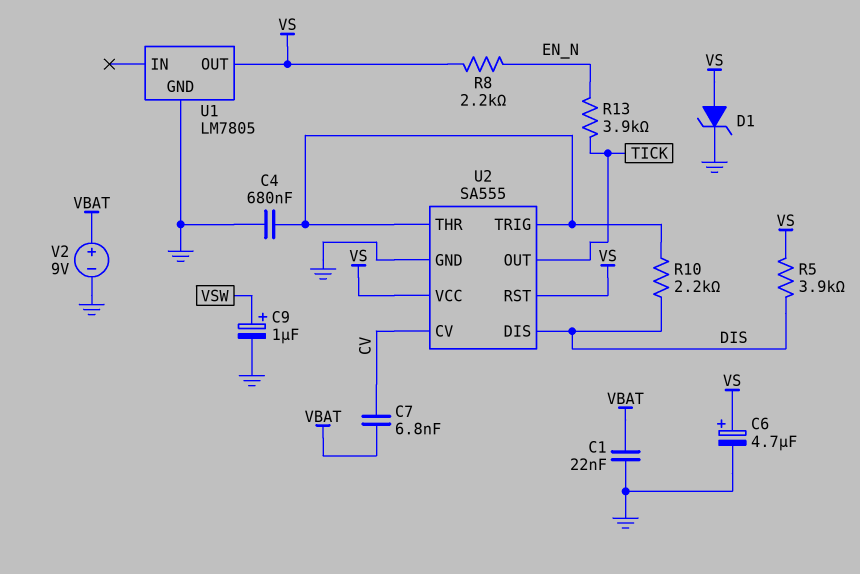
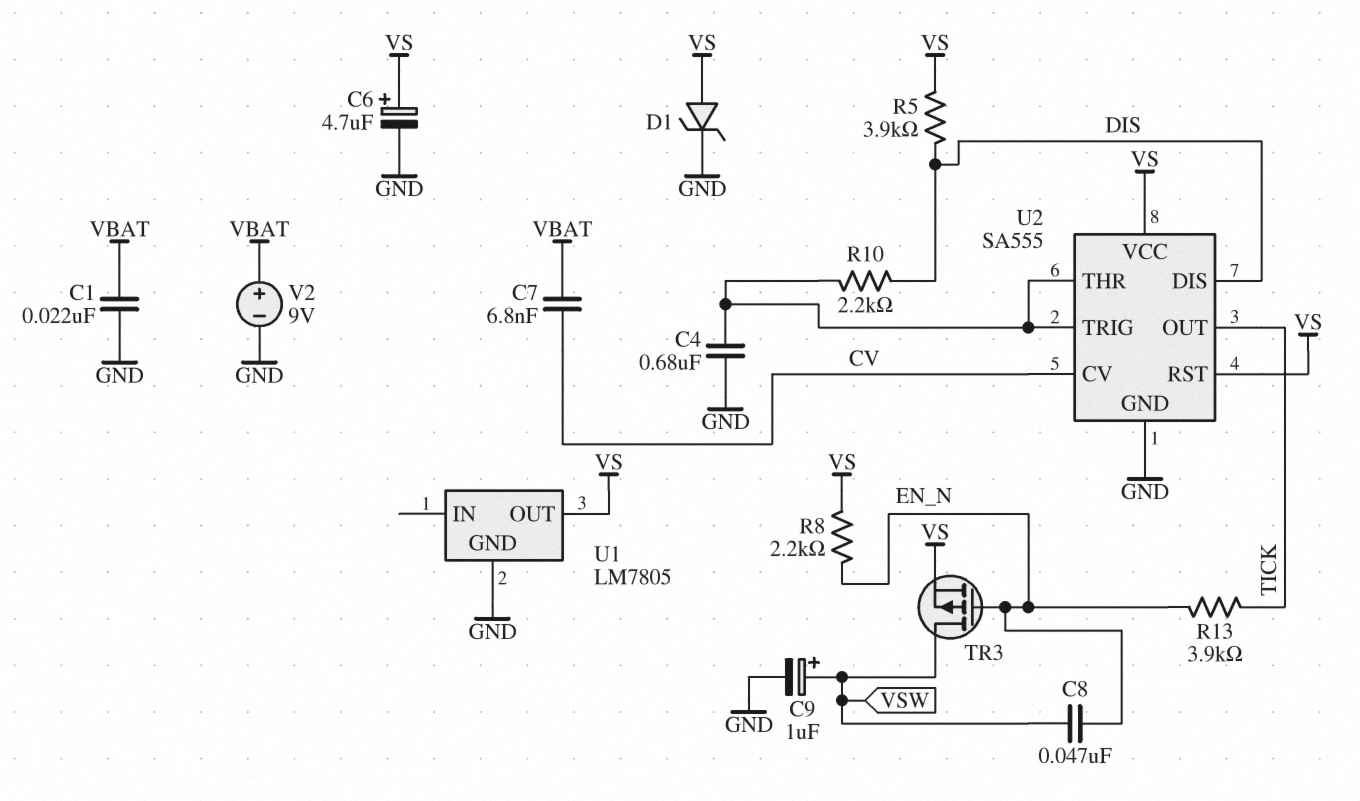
C8: none -> 47nF (EN_N, VSW)
TR3: none -> PMOS (G EN_N, D VSW, S VS)

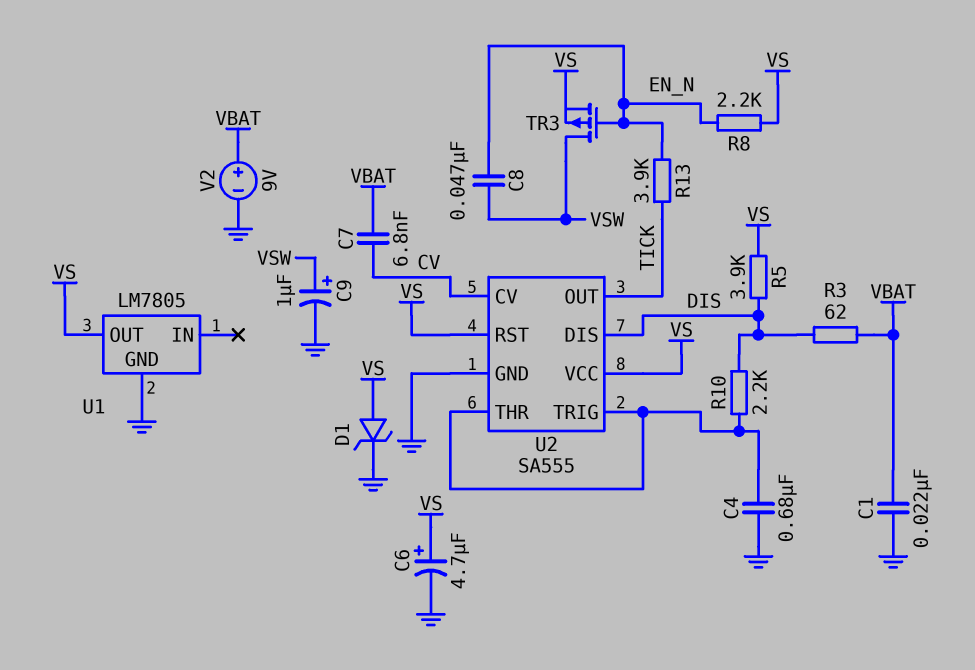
R3: none -> 62 (DIS, VBAT)

